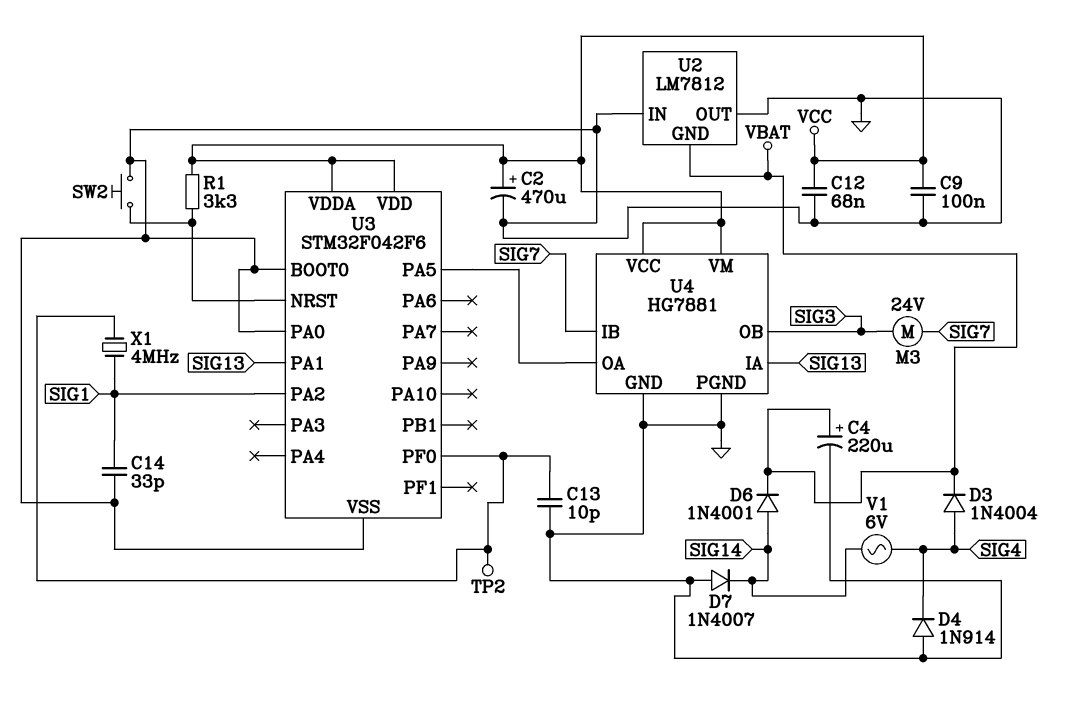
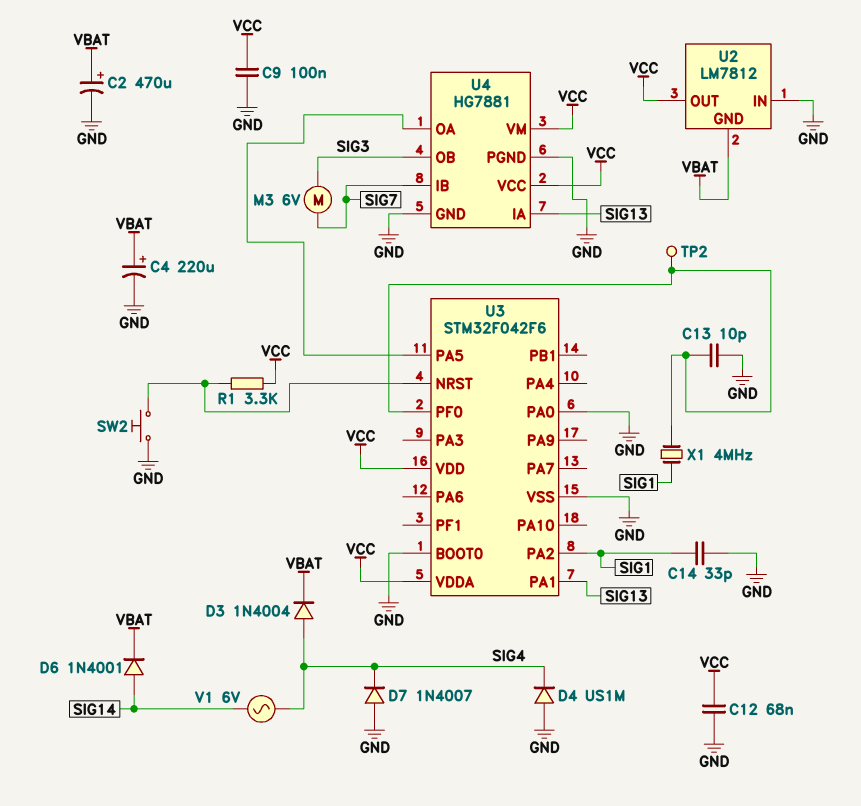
C2: 470uF (plus VCC, minus GND) -> 470uF (plus VBAT, minus GND)
D4: diode 1N914 (A GND, K SIG4) -> diode US1M (A GND, K SIG4)
D7: diode 1N4007 (A GND, K SIG14) -> diode 1N4007 (A GND, K SIG4)
M3: motor 24V (SIG3, SIG7) -> motor 6V (SIG3, SIG7)
U2 pin OUT: GND -> VCC

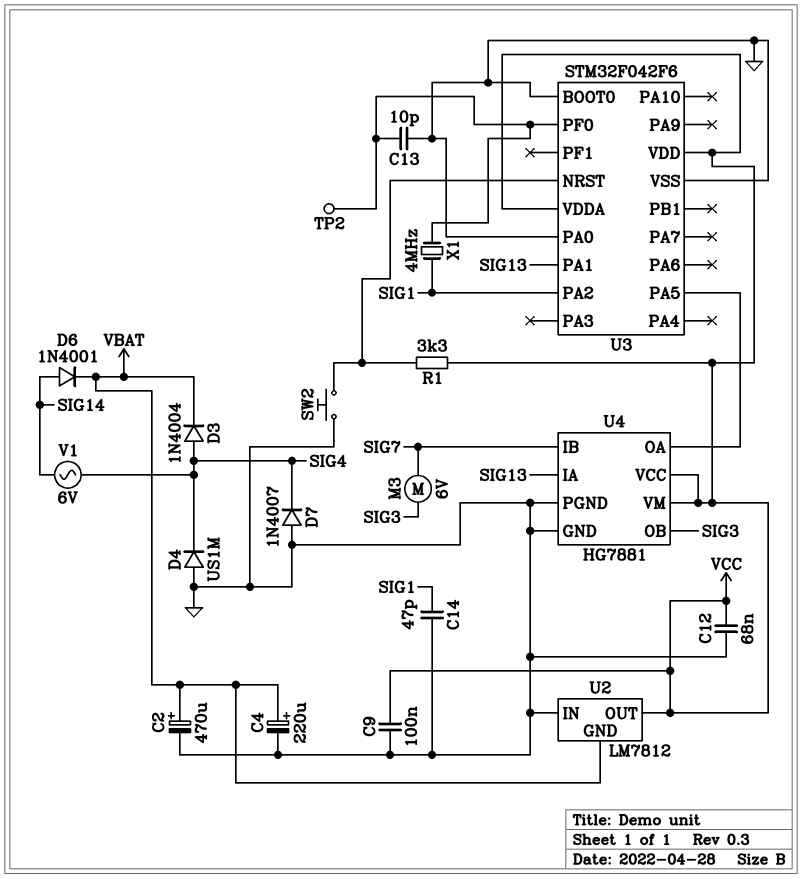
C14: 33pF (GND, SIG1) -> 47pF (GND, SIG1)

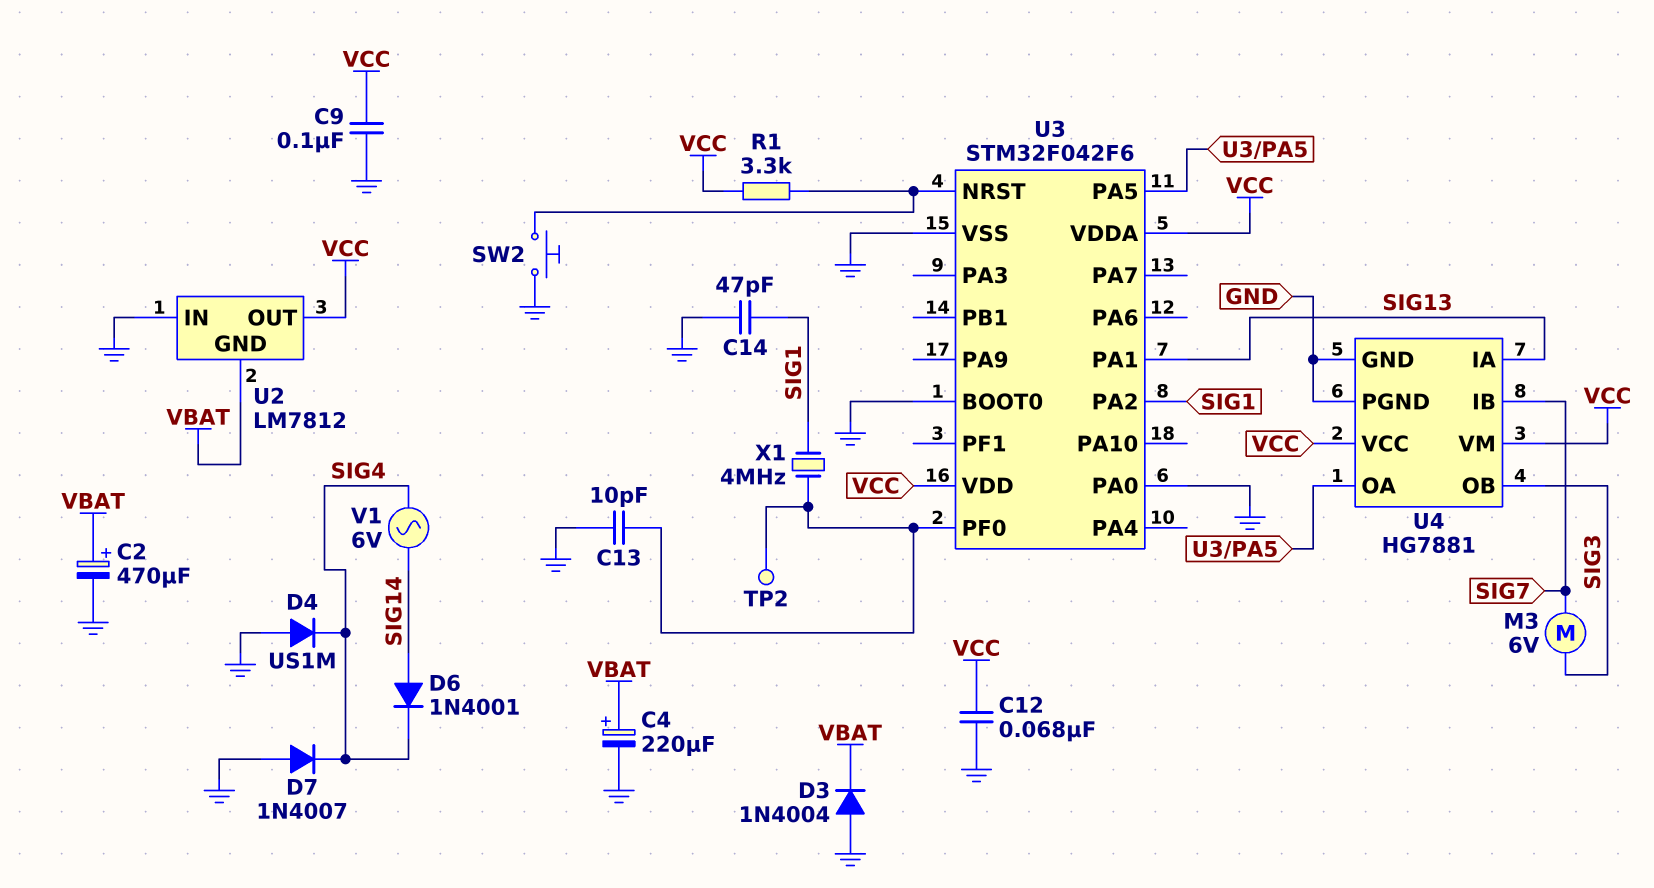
D3: diode 1N4004 (A SIG4, K VBAT) -> diode 1N4004 (A GND, K VBAT)
D6: diode 1N4001 (A SIG14, K VBAT) -> diode 1N4001 (A SIG14, K SIG4)

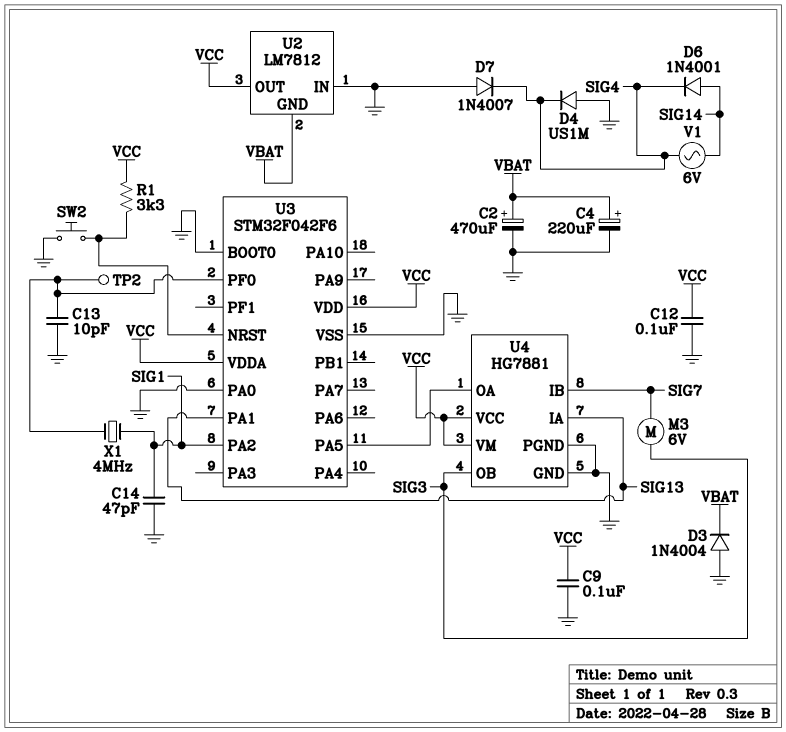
C12: 68nF (GND, VCC) -> 100nF (GND, VCC)

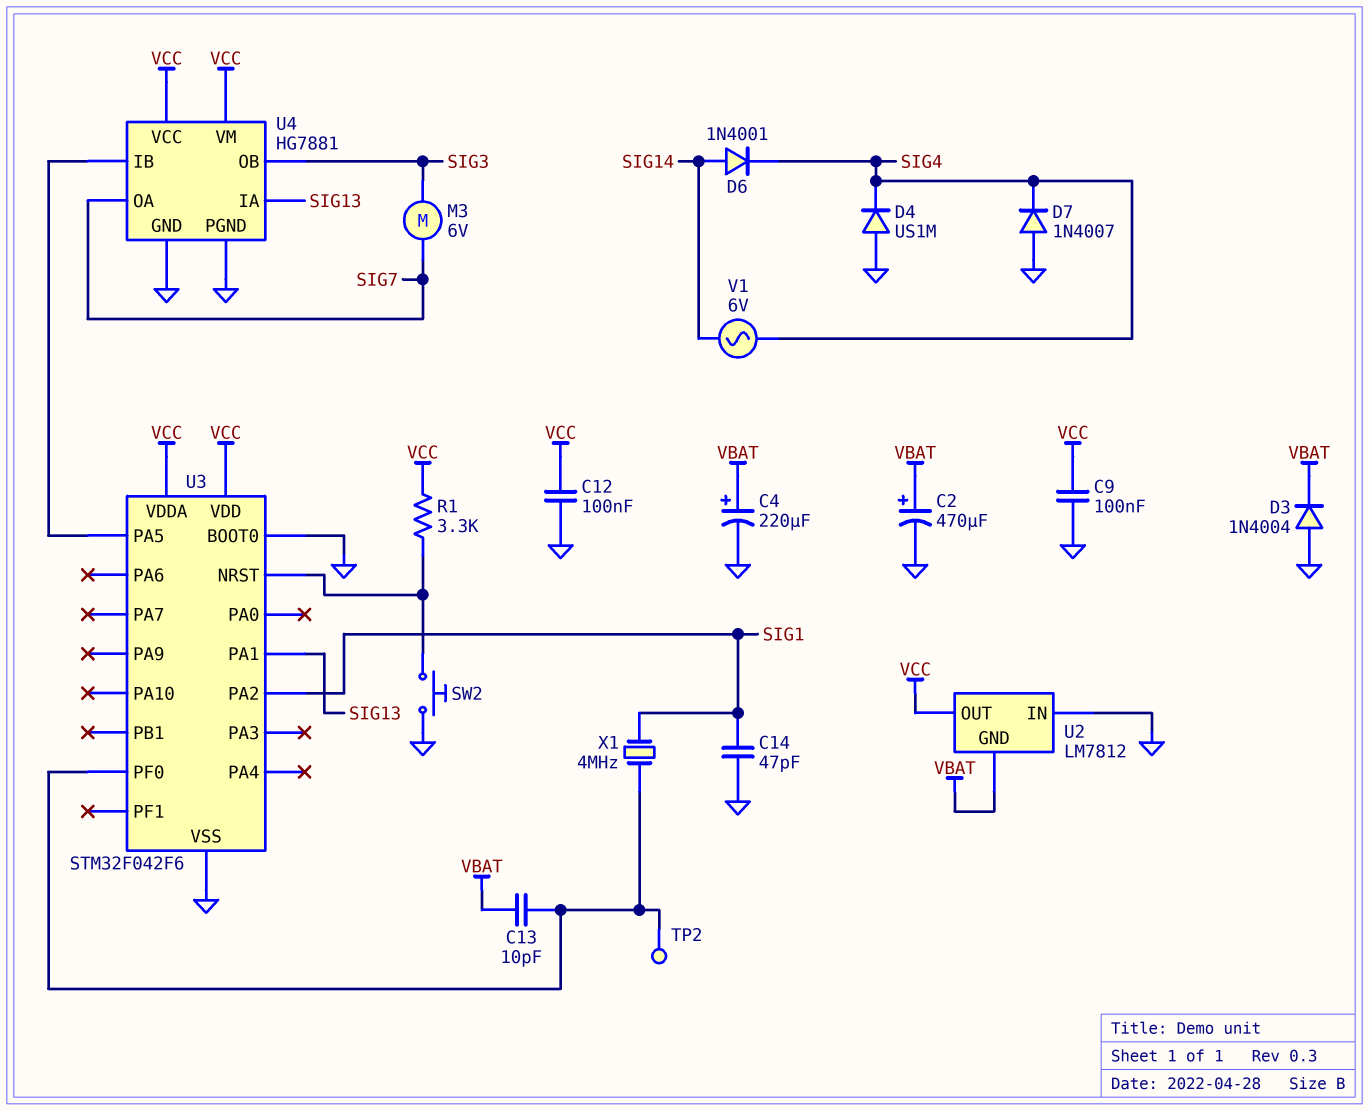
C13: 10pF (GND, U3/PF0) -> 10pF (U3/PF0, VBAT)
U3 pin PA0: GND -> none
U4 pin IB: SIG7 -> U3/PA5
U4 pin OA: U3/PA5 -> SIG7

